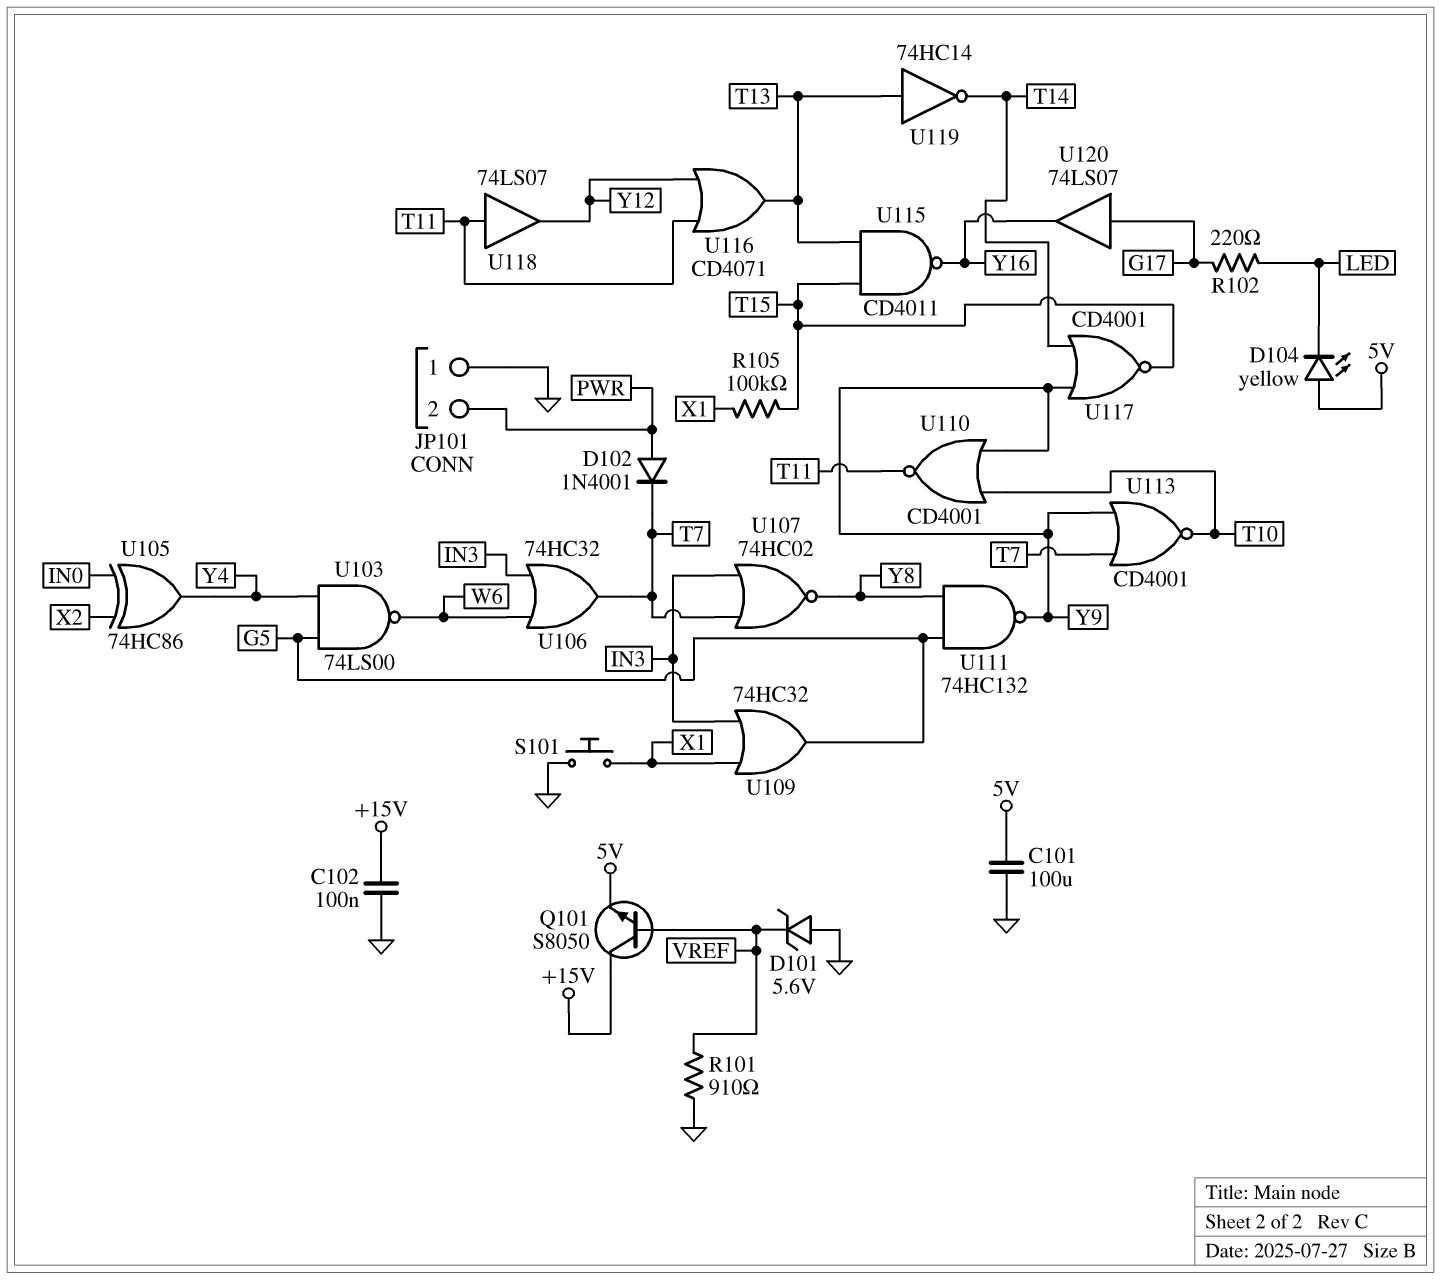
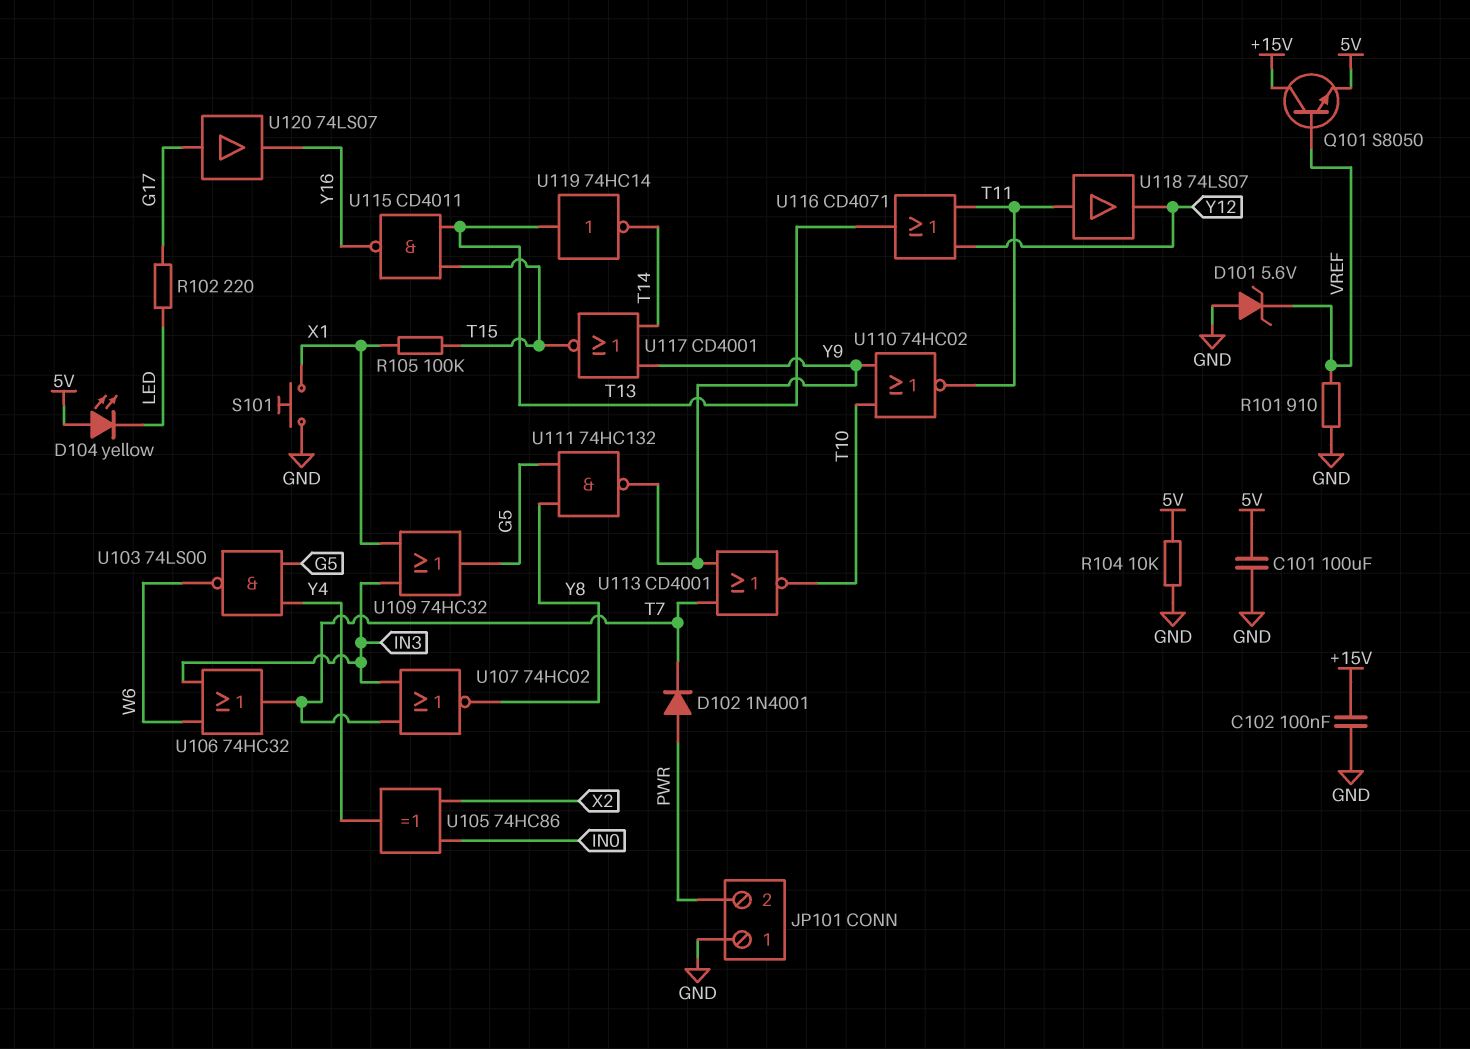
R104: none -> 10k (5V, GND)
U110: NOR CD4001 (in T10, in Y9, out T11) -> NOR 74HC02 (in T10, in Y9, out T11)

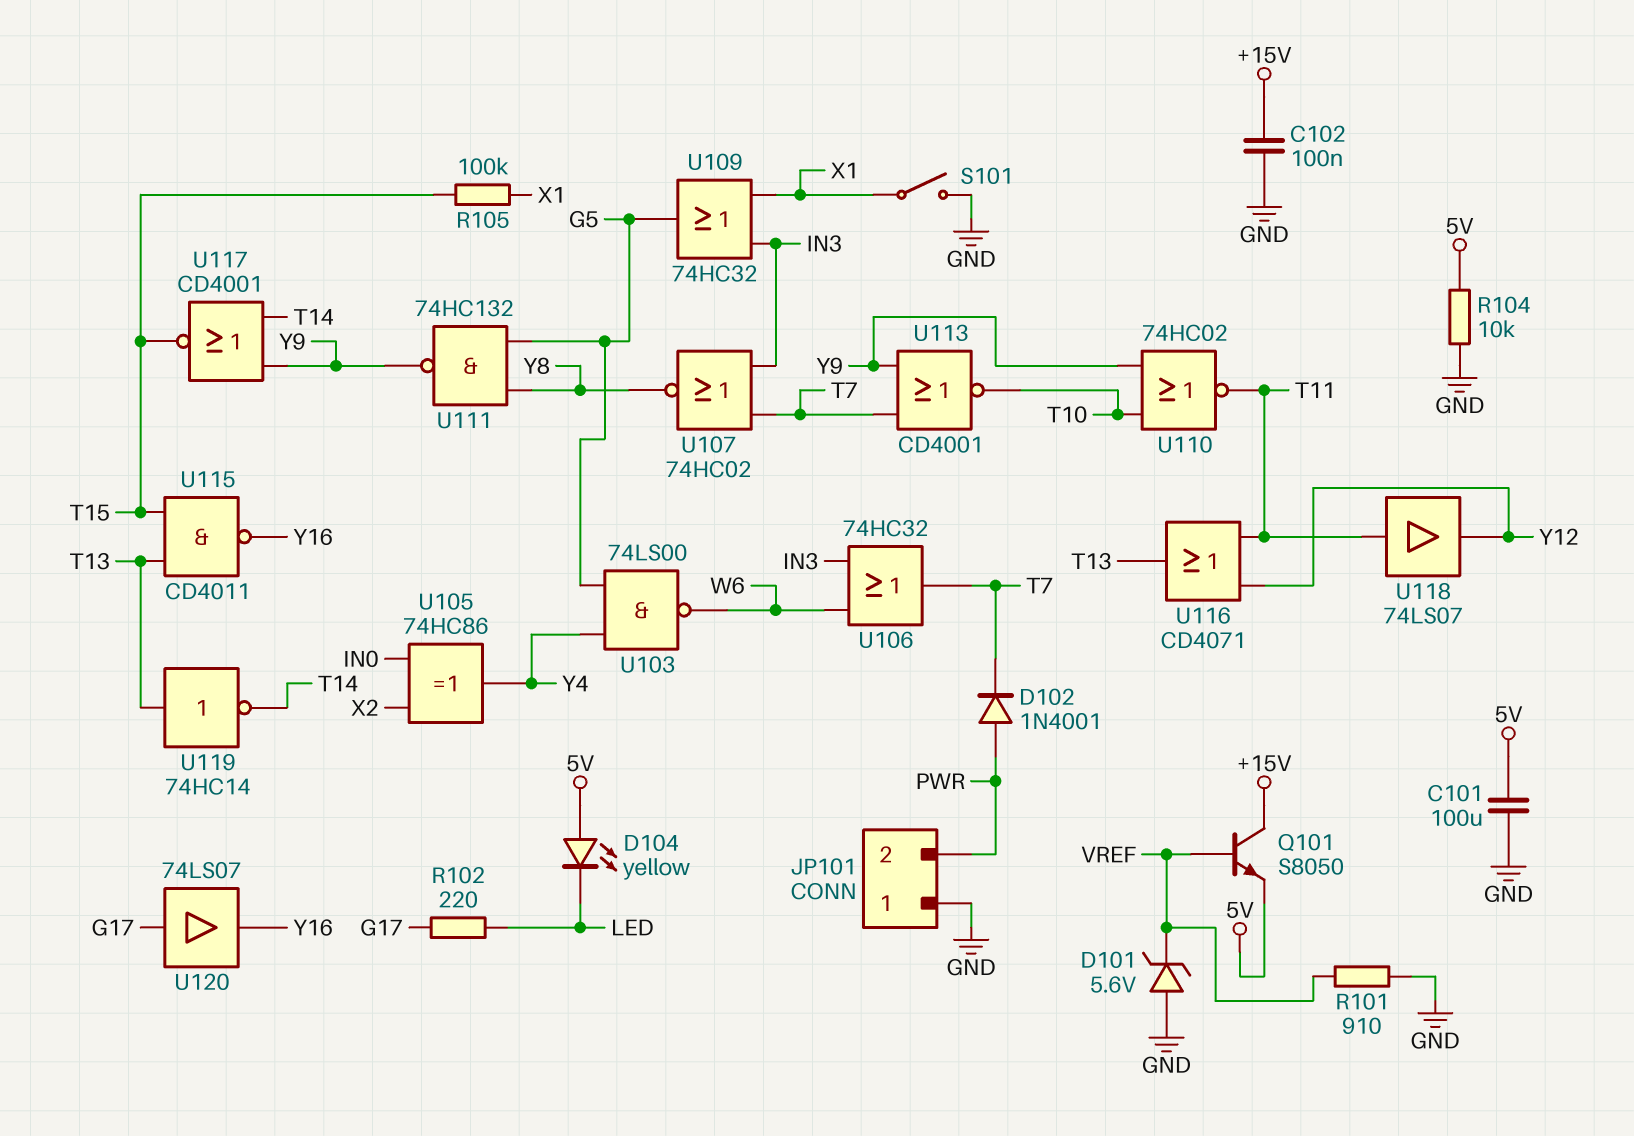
S101: button (GND, X1) -> switch (GND, X1)

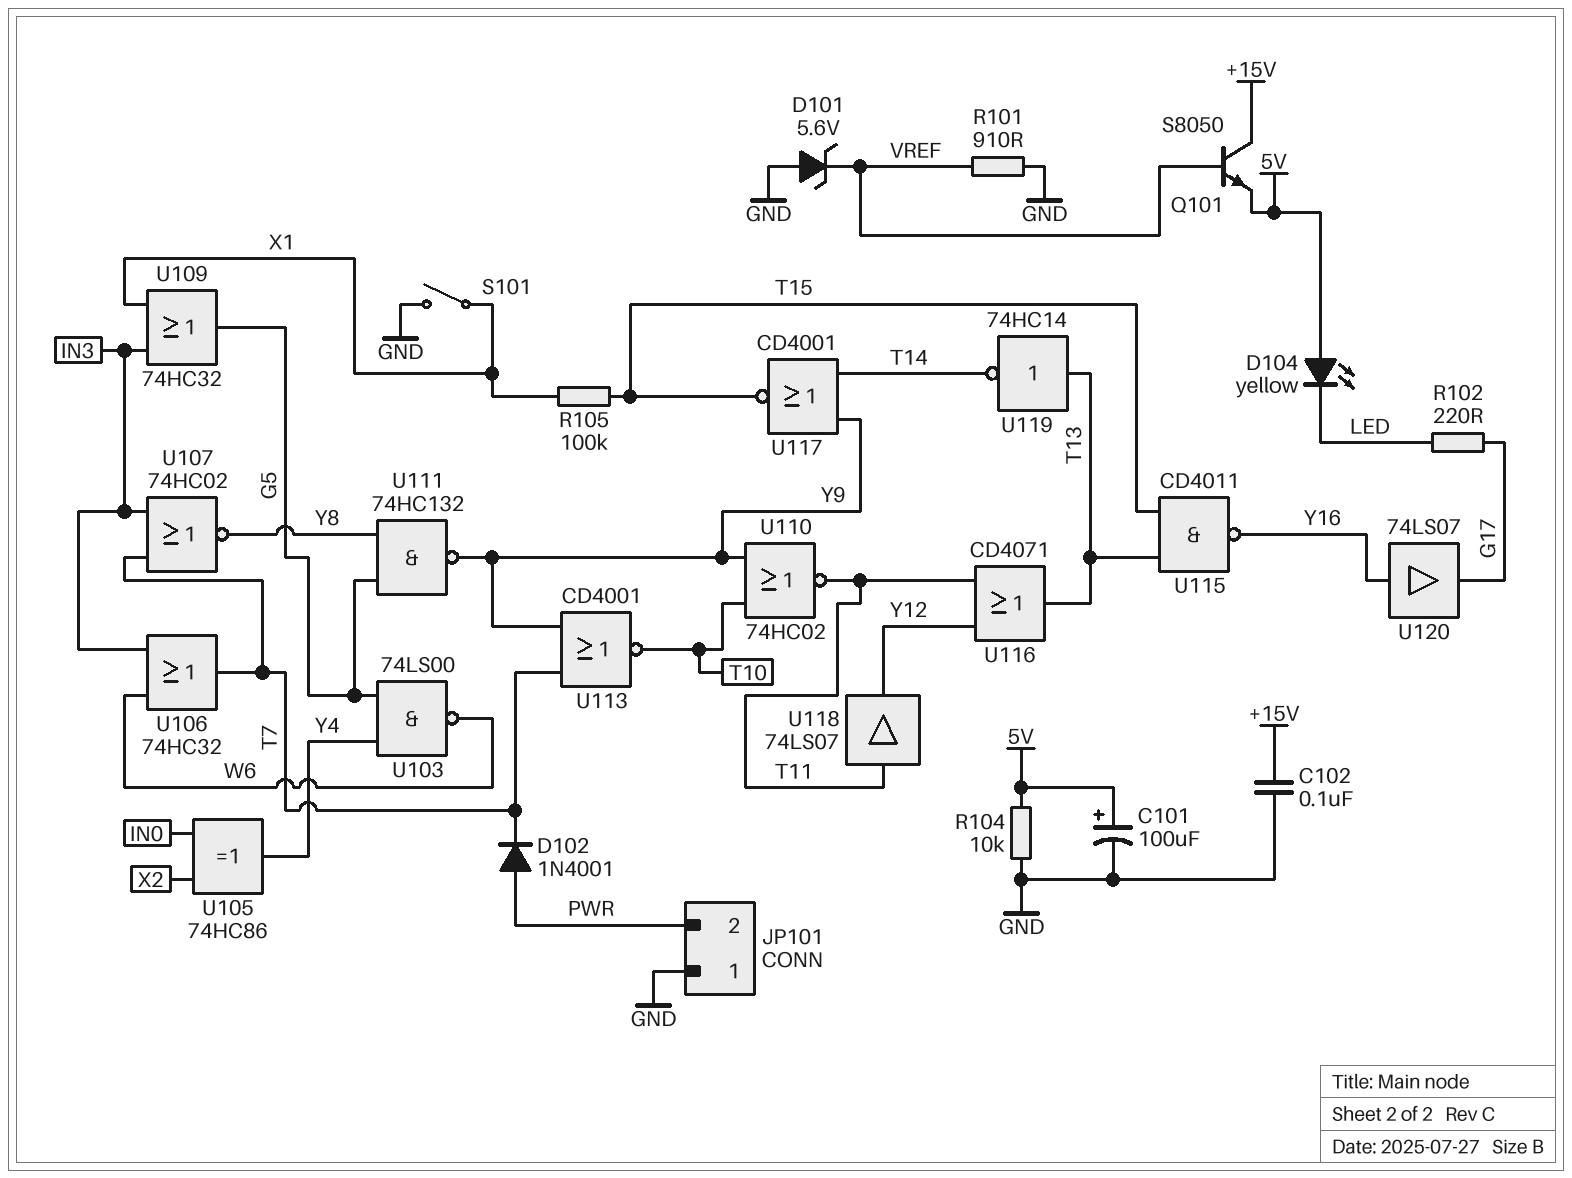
C101: 100uF (5V, GND) -> 100uF (plus 5V, minus GND)
U120: buffer 74LS07 (in G17, out Y16) -> buffer 74LS07 (in Y16, out G17)

